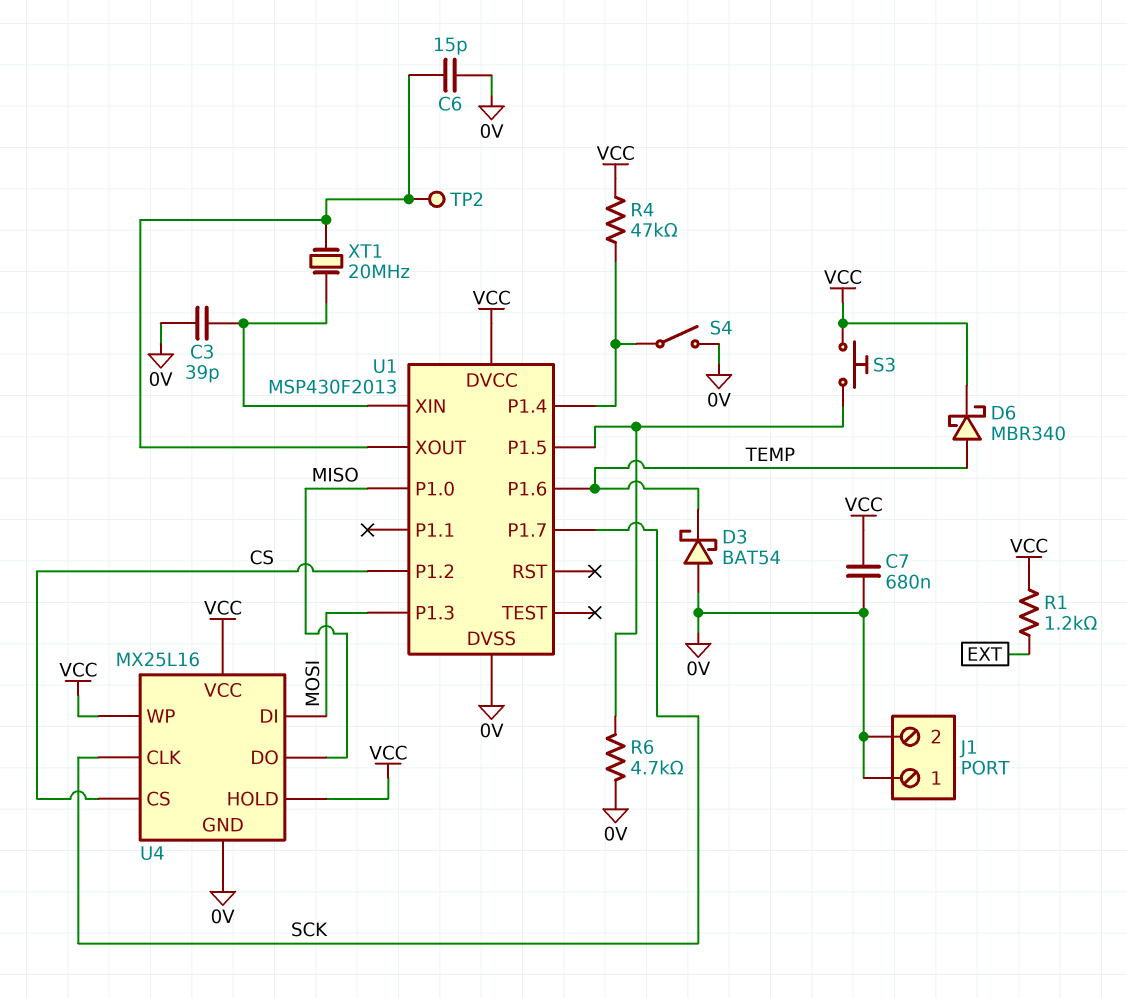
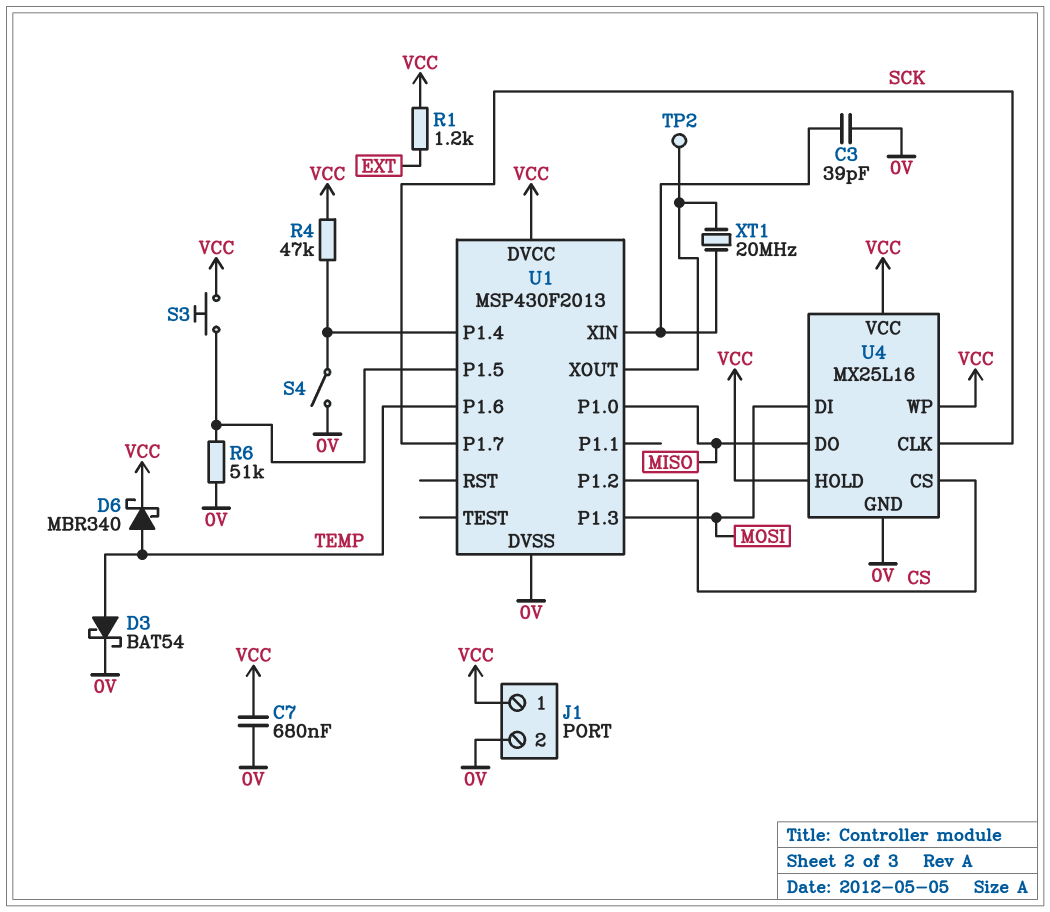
C6: 15pF (0V, U1/XOUT) -> none
D3: schottky BAT54 (A 0V, K TEMP) -> schottky BAT54 (A TEMP, K 0V)
J1 pin 1: 0V -> VCC
R6: 4.7k (0V, U1/P1.5) -> 51k (0V, U1/P1.5)

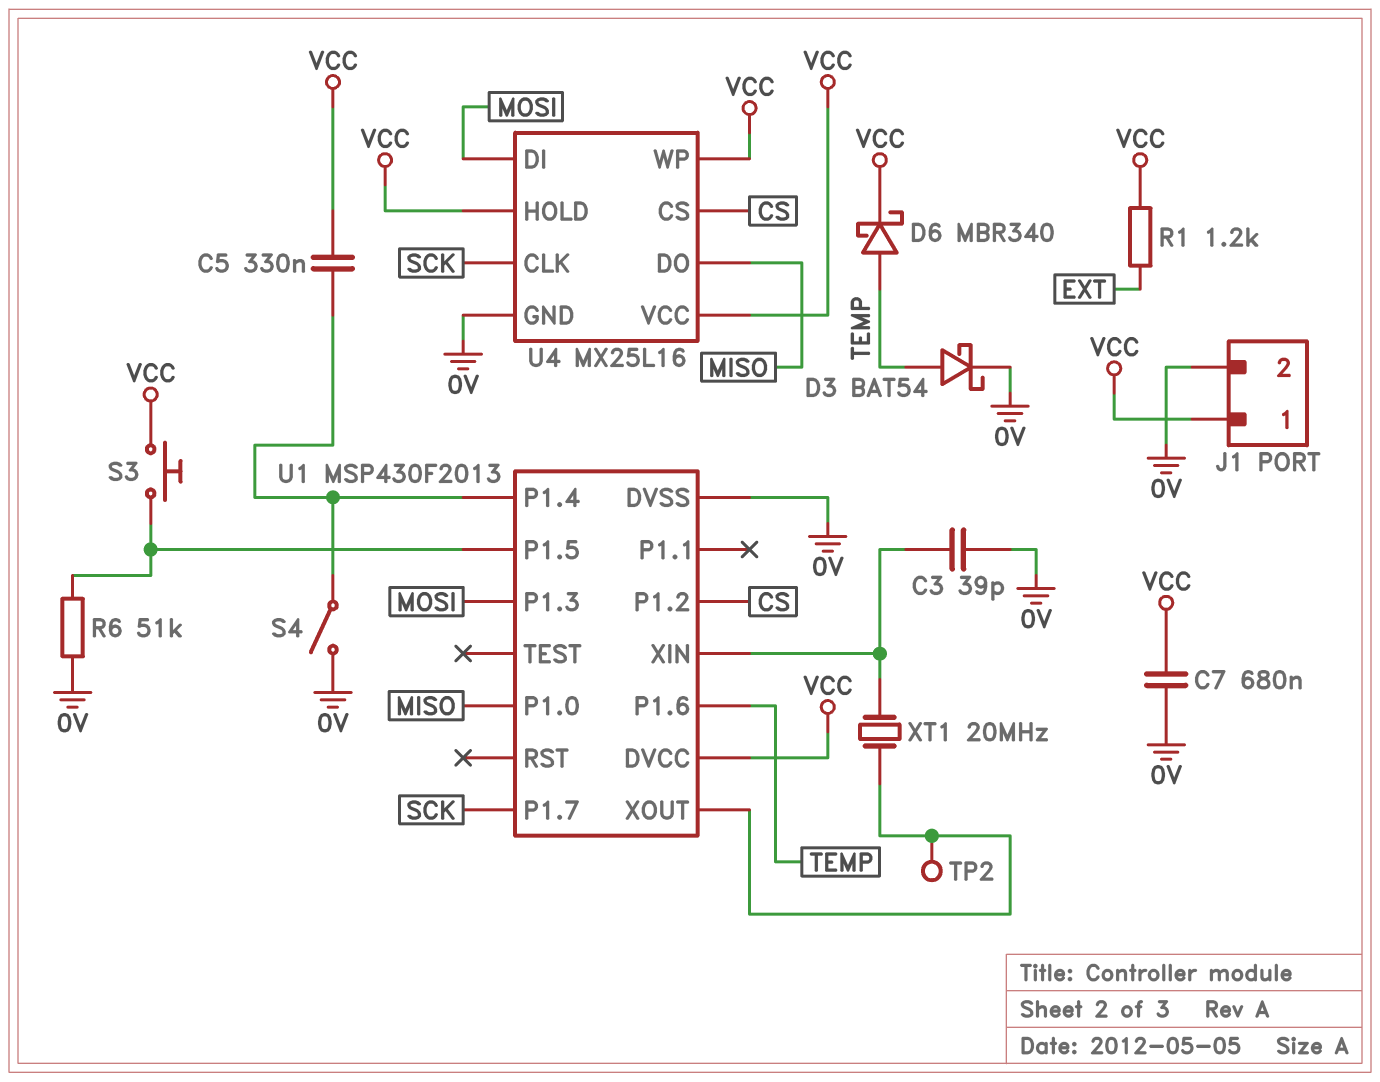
C5: none -> 330nF (U1/P1.4, VCC)
R4: 47k (U1/P1.4, VCC) -> none

